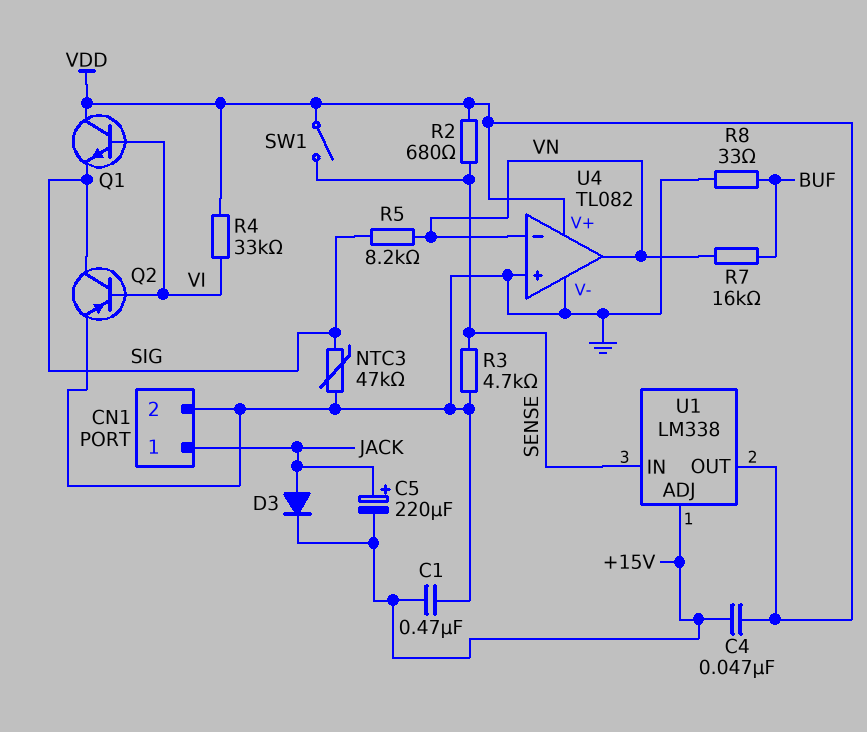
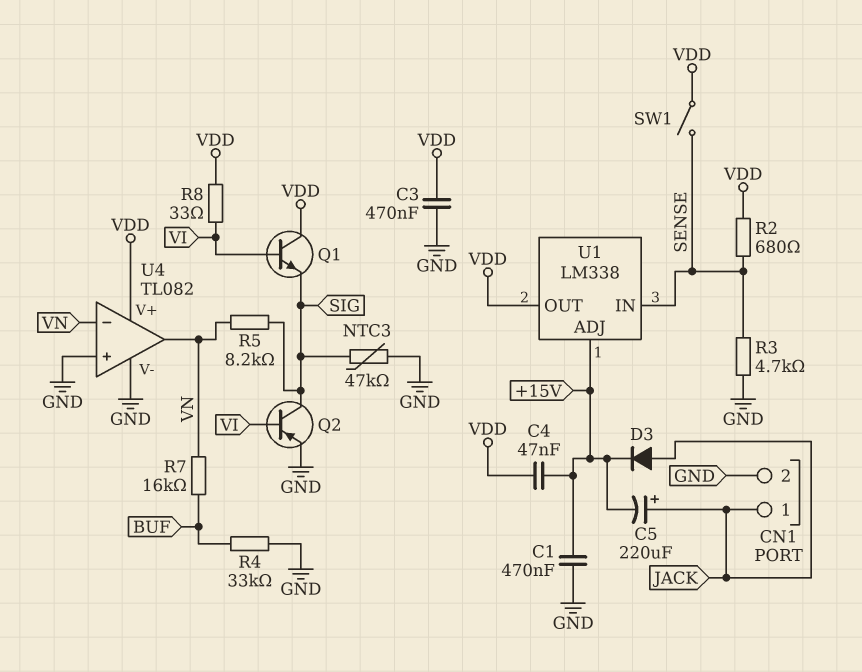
C3: none -> 470nF (GND, VDD)
R4: 33k (VDD, VI) -> 33k (BUF, GND)
R8: 33 (BUF, GND) -> 33 (VDD, VI)

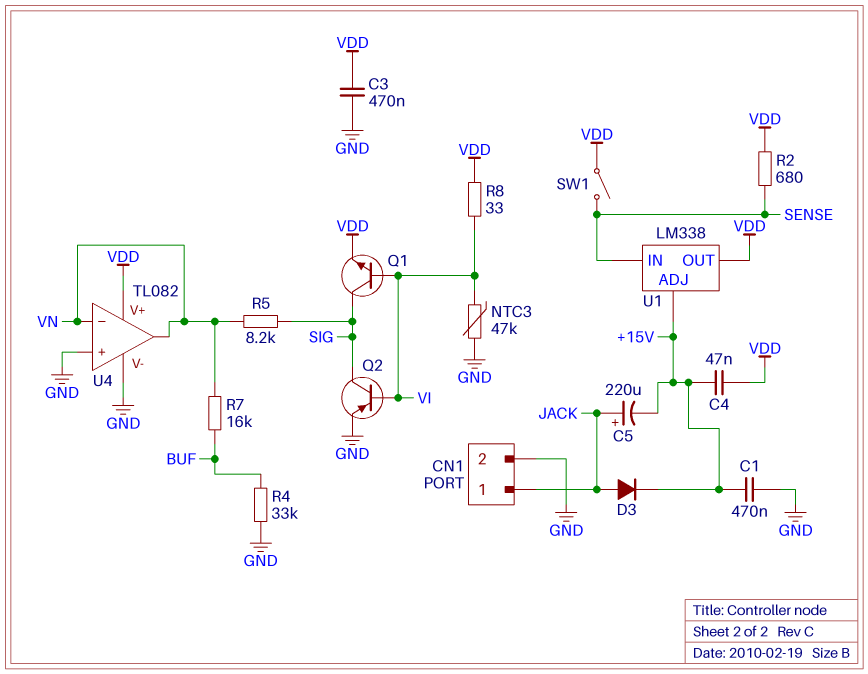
NTC3: 47k (GND, SIG) -> 47k (GND, VI)
Q1: NPN (B VI, C VDD, E SIG) -> NPN (B VI, C SIG, E VDD)
R3: 4.7k (GND, SENSE) -> none

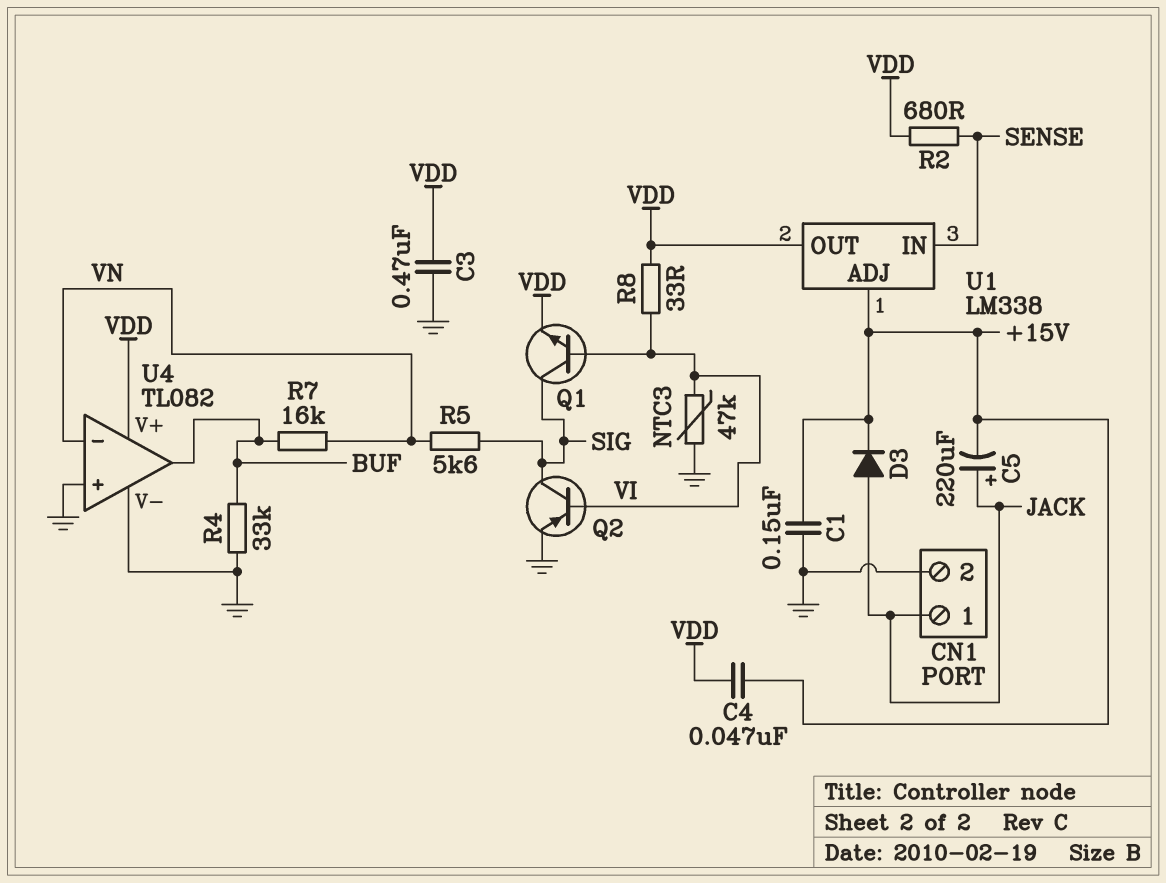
C1: 470nF (+15V, GND) -> 150nF (+15V, GND)
R5: 8.2k (SIG, VN) -> 5.6k (SIG, VN)
SW1: switch (SENSE, VDD) -> none
U4 pin out: VN -> BUF

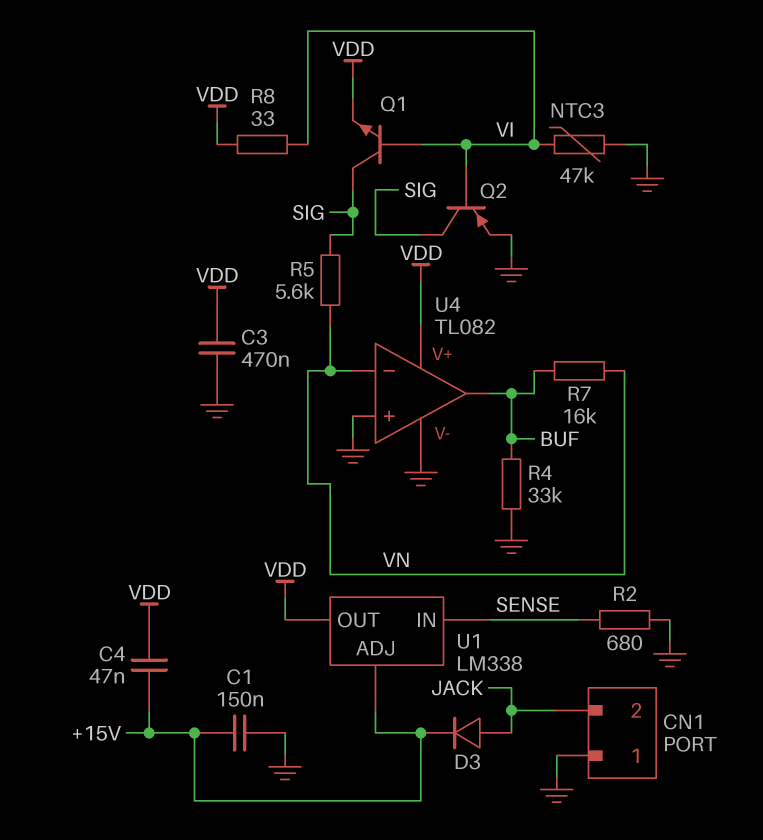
C5: 220uF (plus JACK, minus +15V) -> none
CN1 pin 1: JACK -> GND
CN1 pin 2: GND -> JACK
R2: 680 (SENSE, VDD) -> 680 (GND, SENSE)

